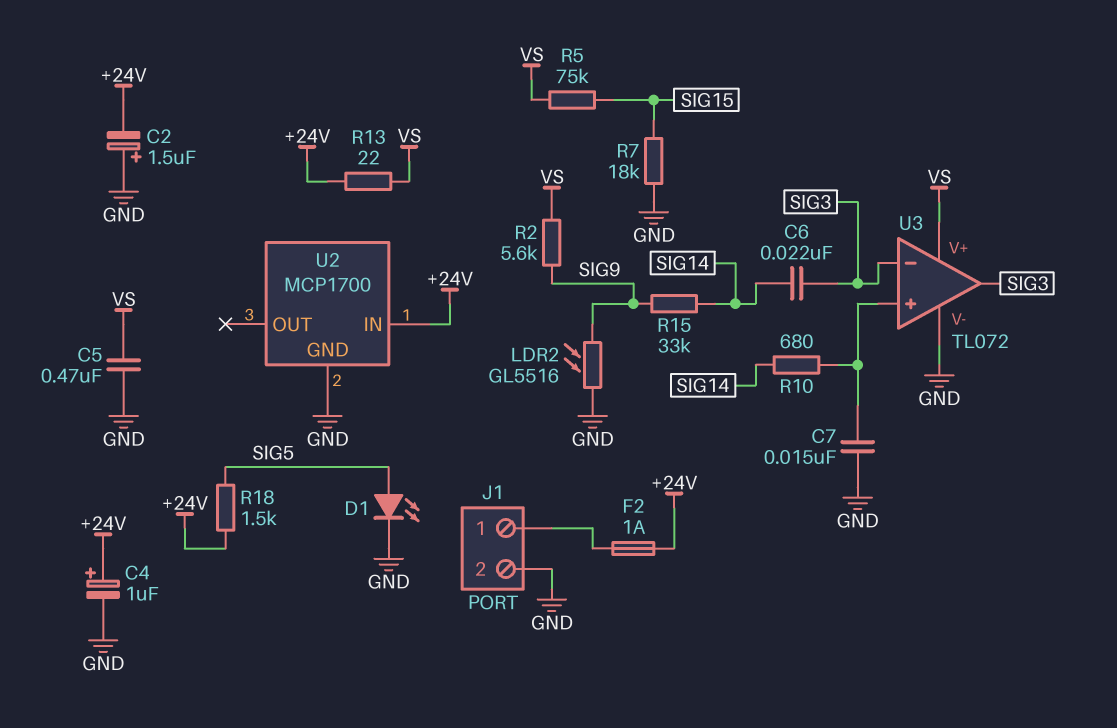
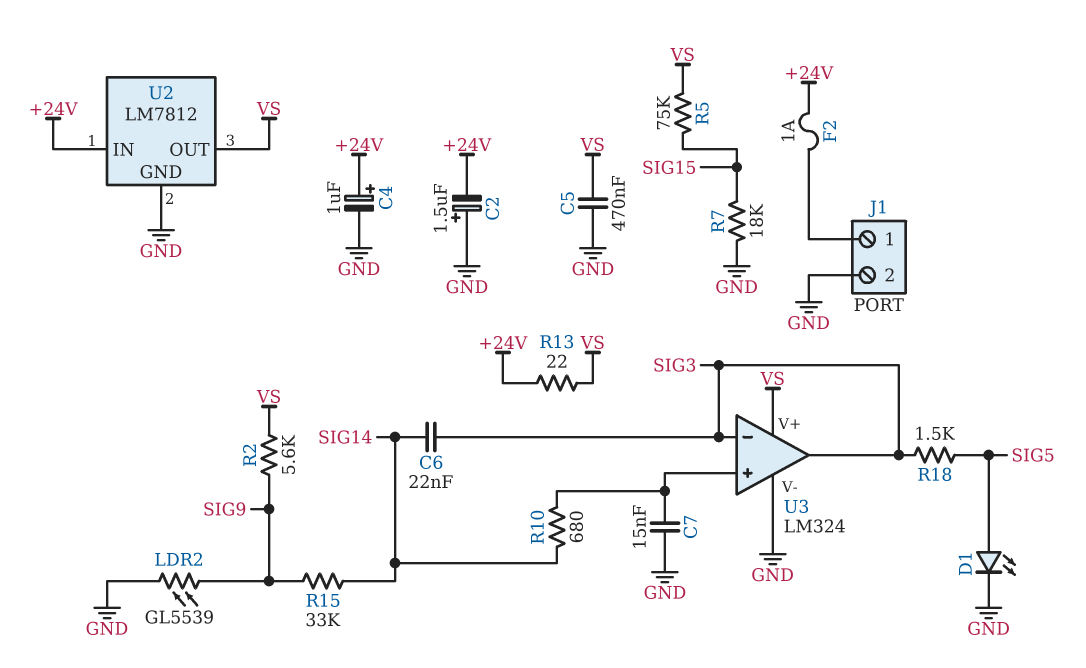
LDR2: GL5516 (GND, SIG9) -> GL5539 (GND, SIG9)
R18: 1.5k (+24V, SIG5) -> 1.5k (SIG3, SIG5)
U2: MCP1700 -> LM7812
U2 pin OUT: none -> VS
U3: TL072 -> LM324

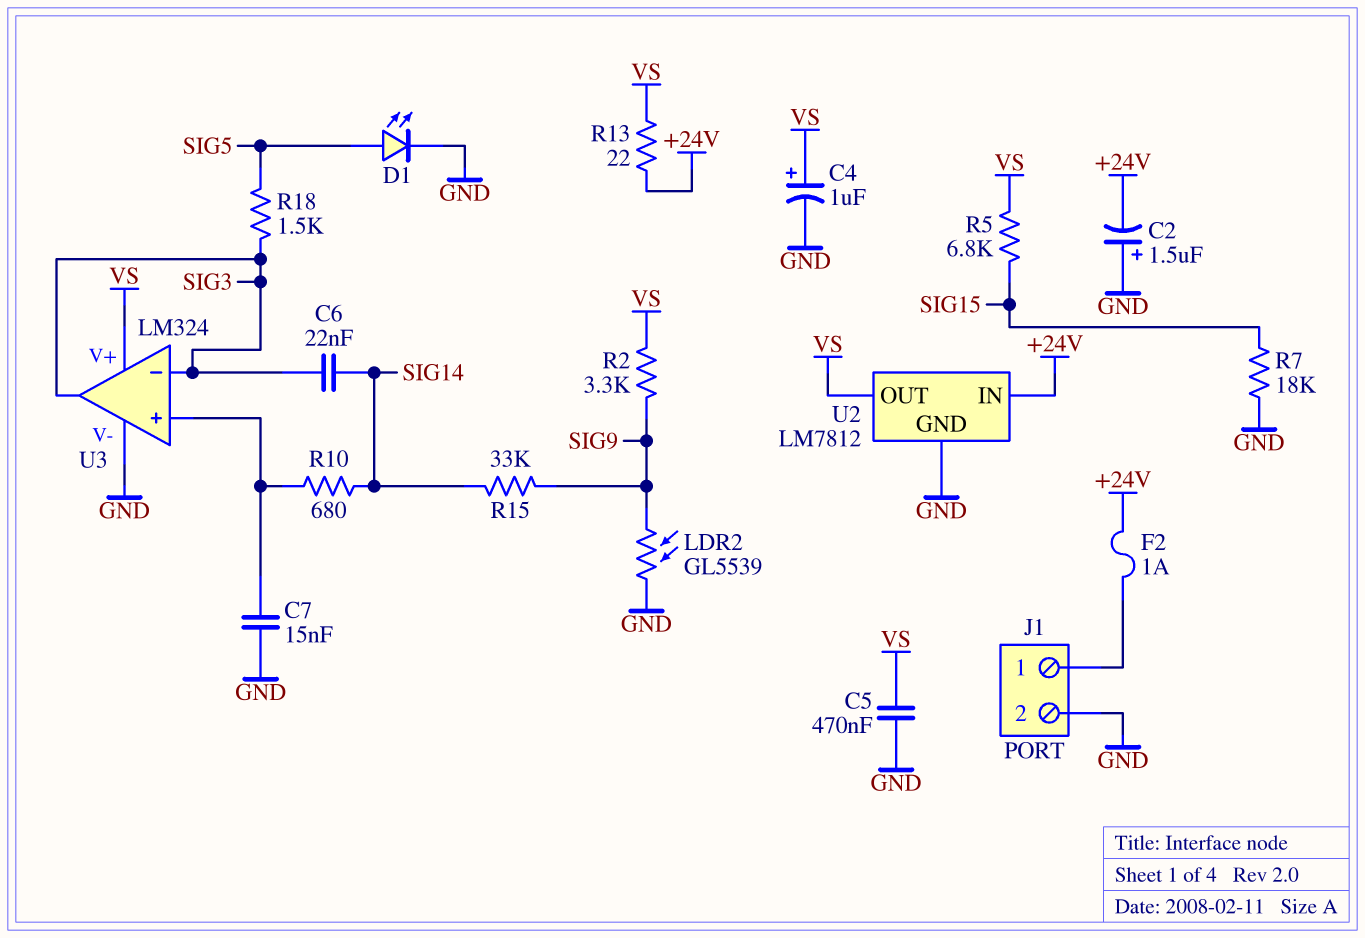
C4: 1uF (plus +24V, minus GND) -> 1uF (plus VS, minus GND)
R2: 5.6k (SIG9, VS) -> 3.3k (SIG9, VS)
R5: 75k (SIG15, VS) -> 6.8k (SIG15, VS)

